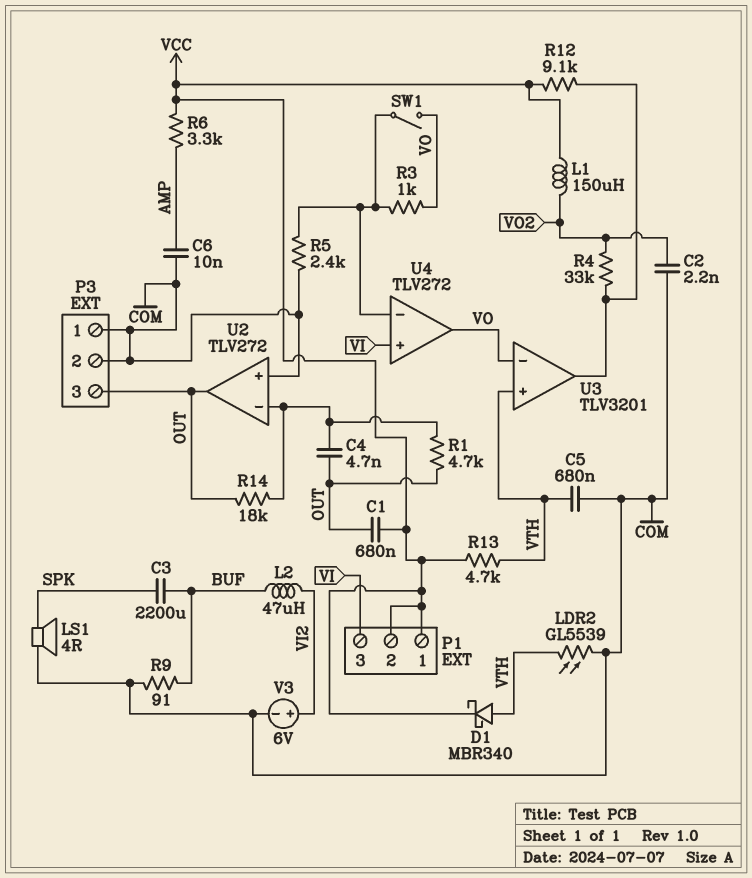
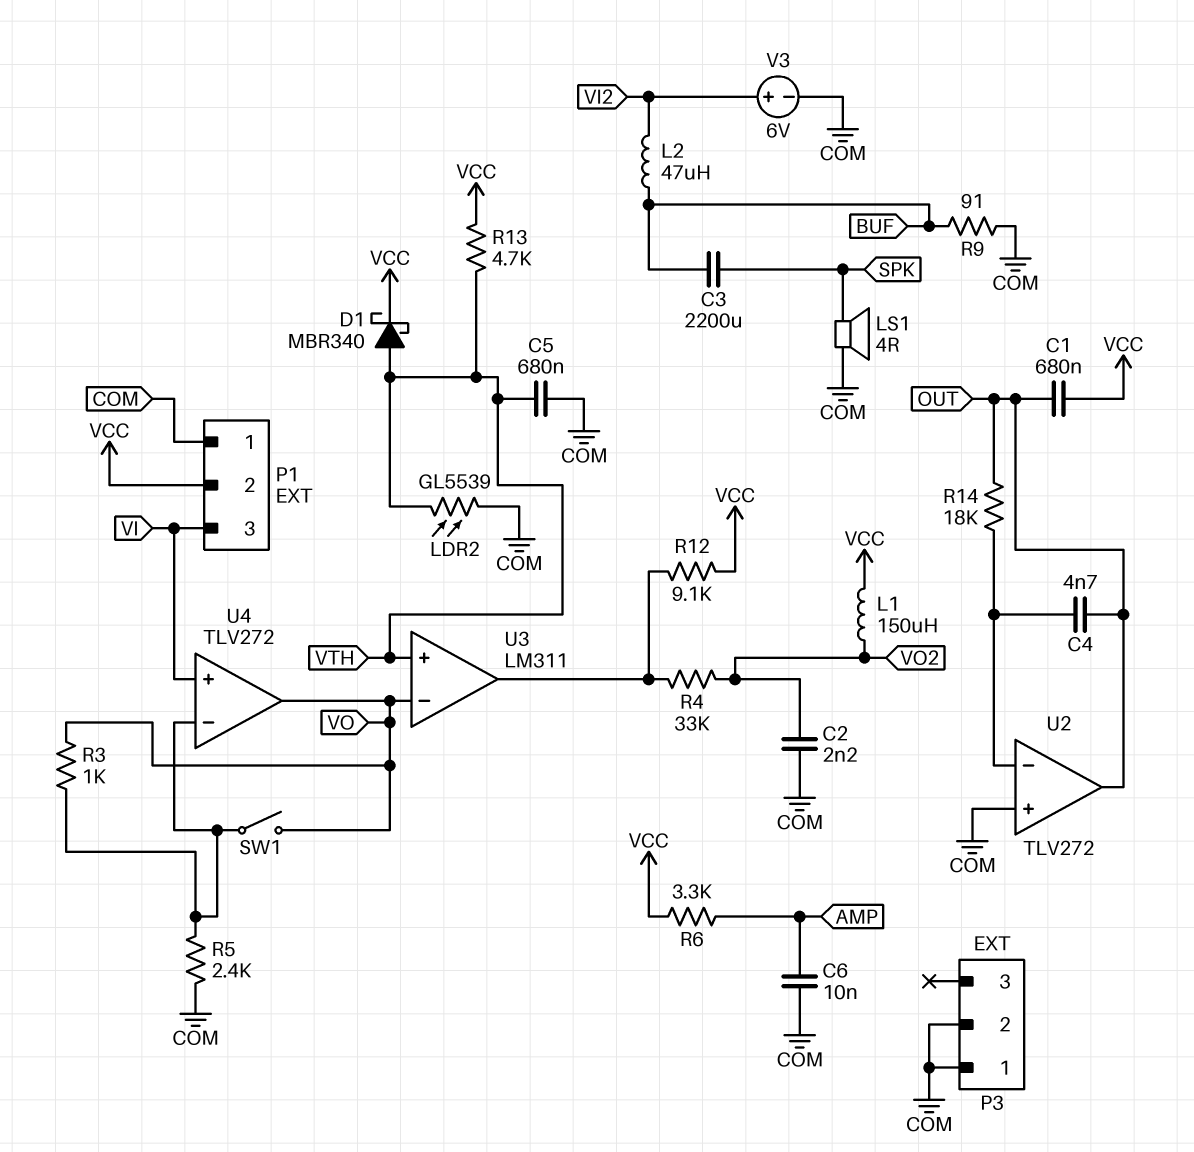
P1 pin 1: VCC -> COM
P3 pin 3: OUT -> none
R1: 4.7k (OUT, U2/in-) -> none
U3: TLV3201 -> LM311

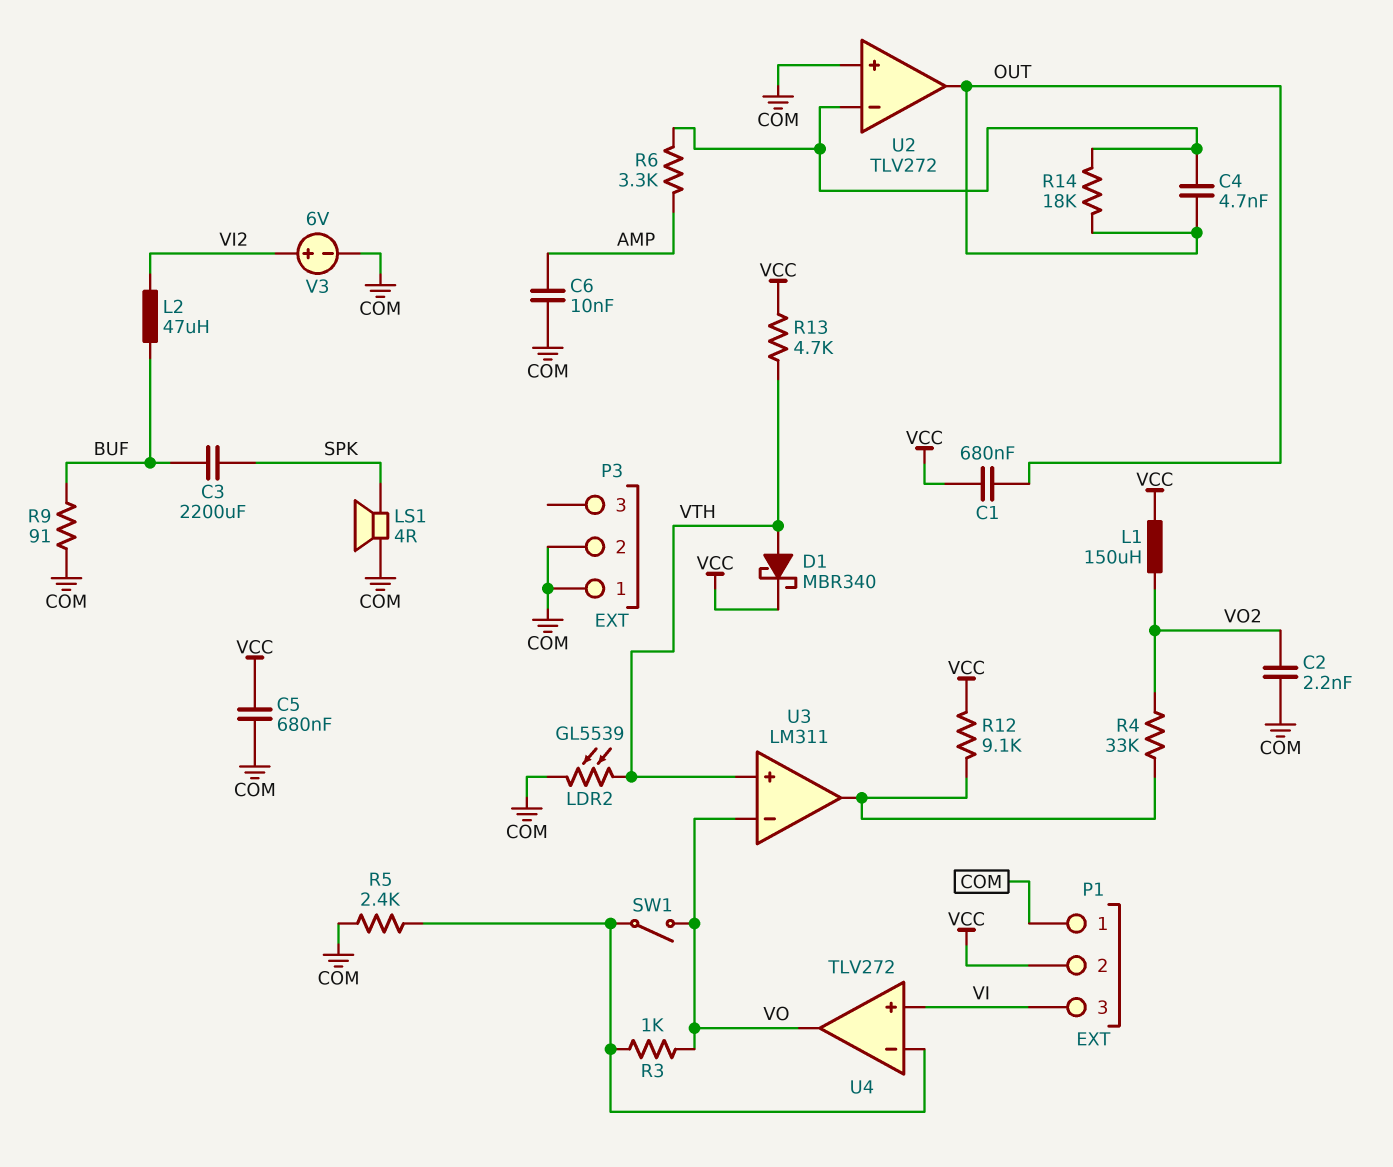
C5: 680nF (COM, VTH) -> 680nF (COM, VCC)
R6: 3.3k (AMP, VCC) -> 3.3k (AMP, U2/in-)

